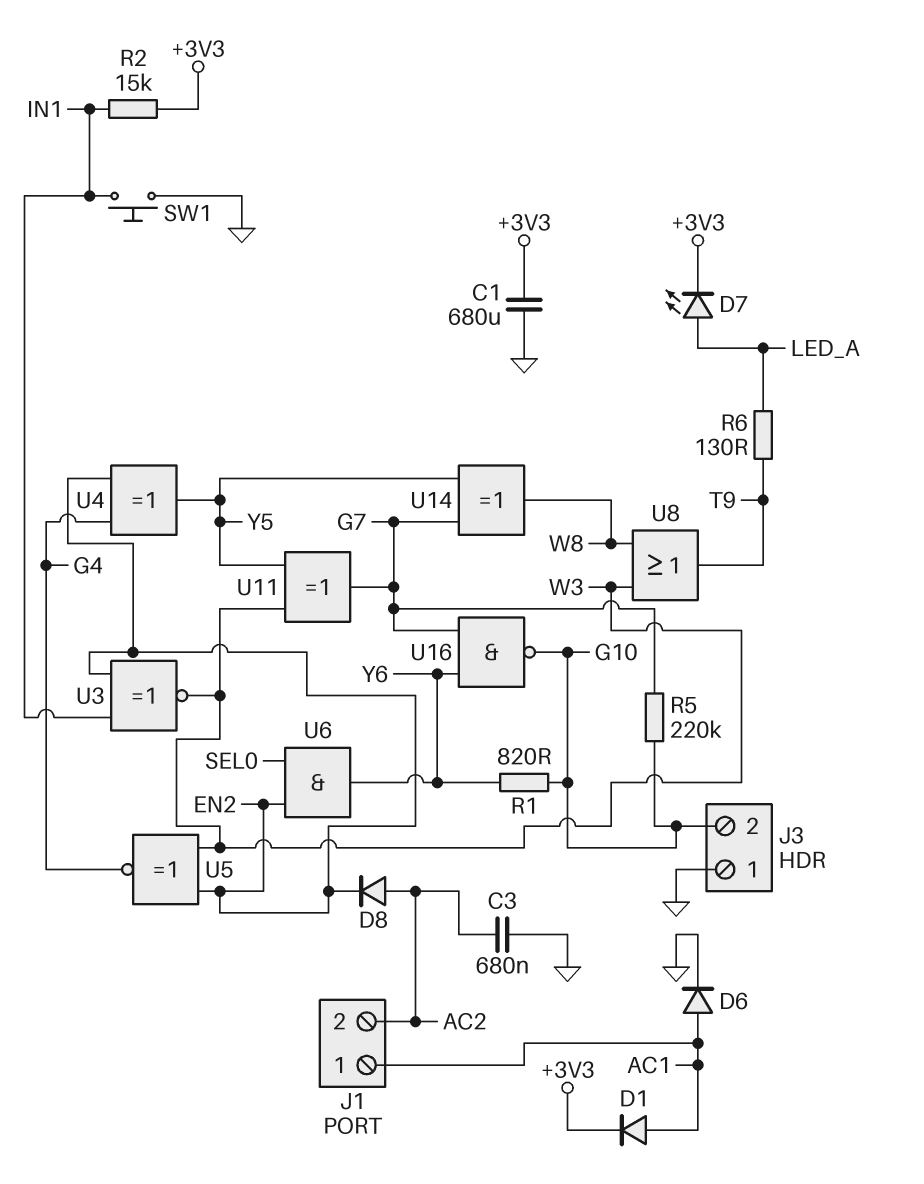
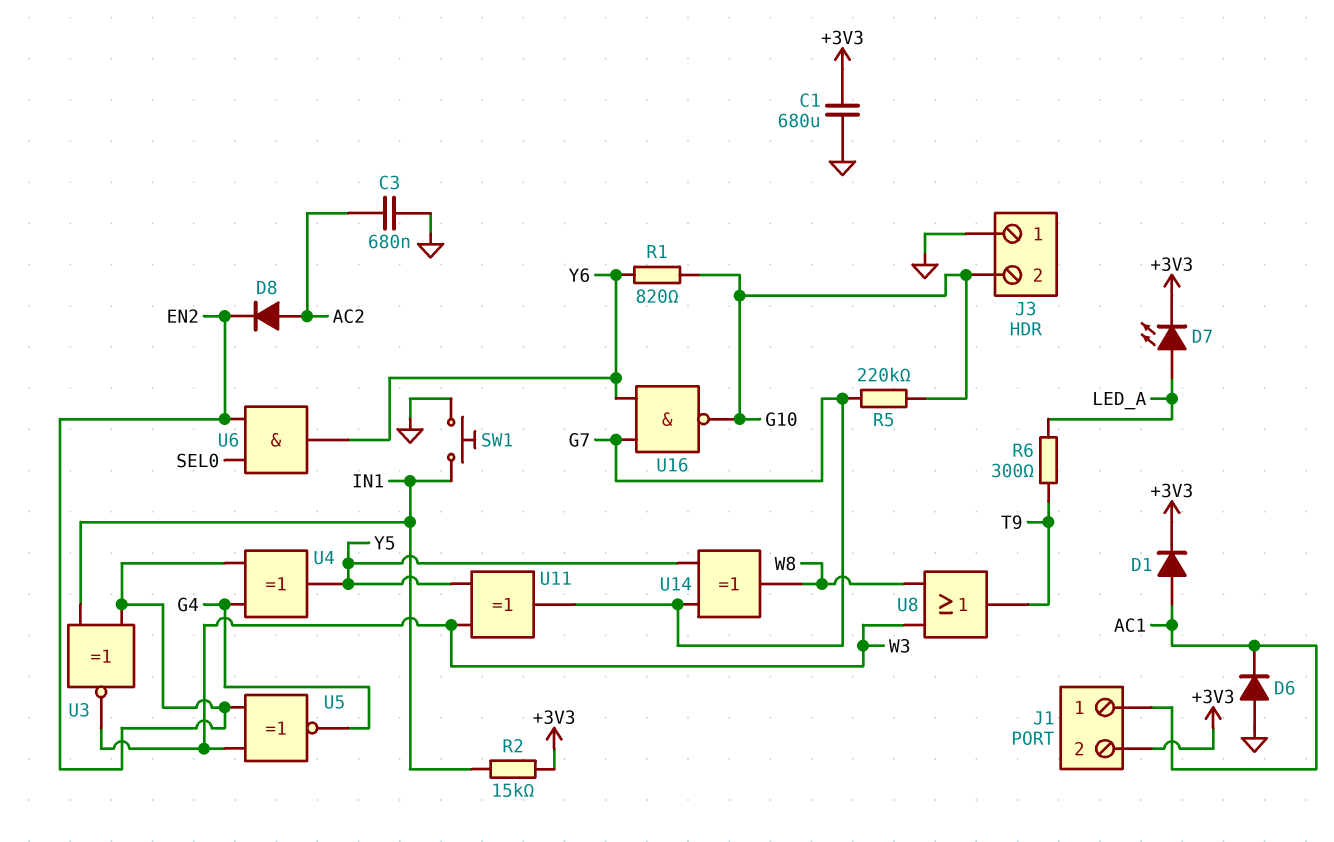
D6: diode (A AC1, K GND) -> diode (A GND, K AC1)
J1 pin 2: AC2 -> +3V3
R6: 130 (LED_A, T9) -> 300 (LED_A, T9)

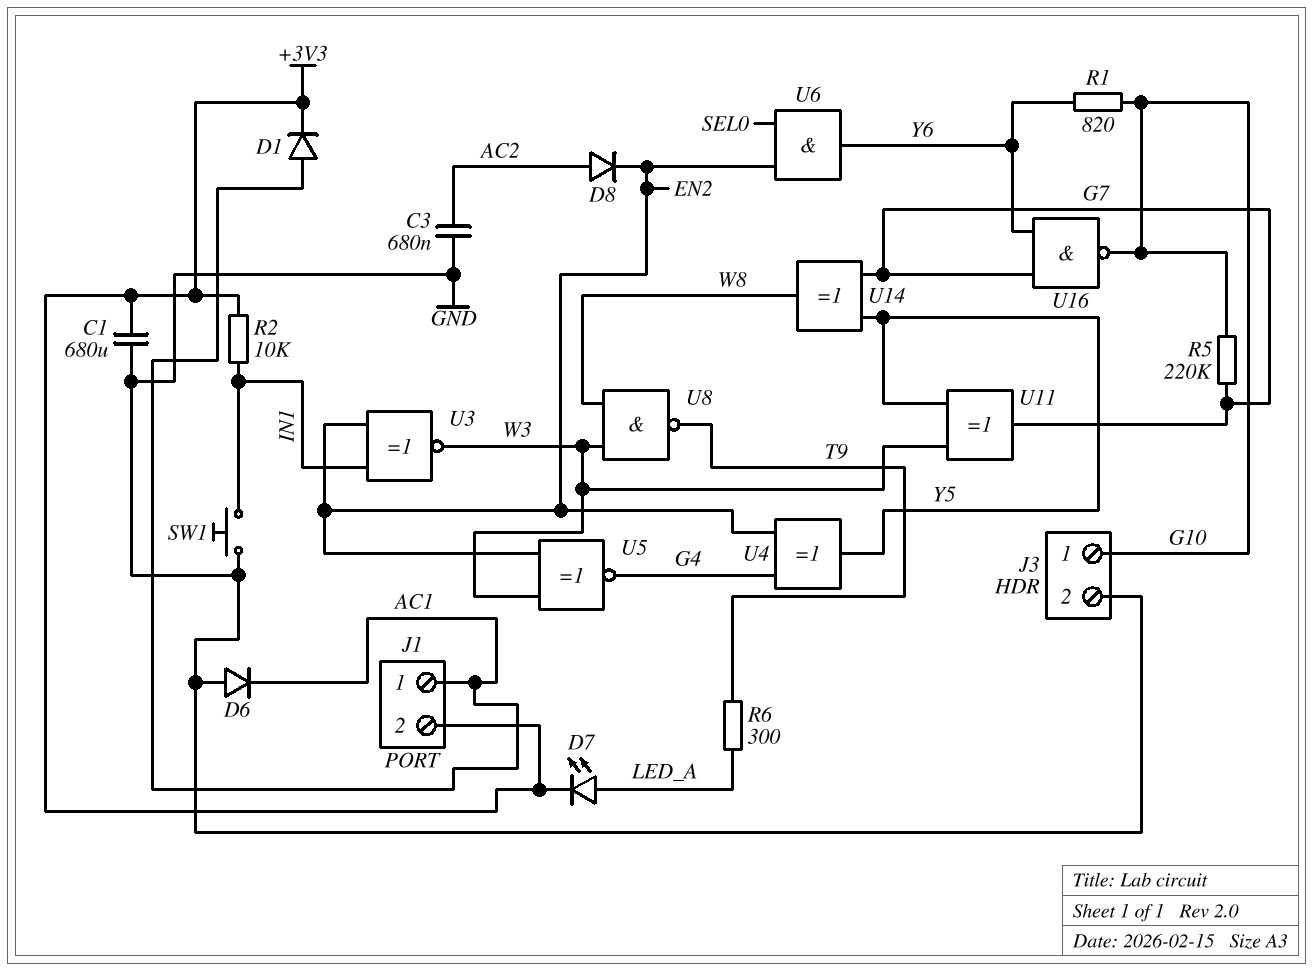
J3 pin 1: GND -> G10
J3 pin 2: G10 -> GND
R2: 15k (+3V3, IN1) -> 10k (+3V3, IN1)
U8: OR (in W3, in W8, out T9) -> NAND (in W3, in W8, out T9)

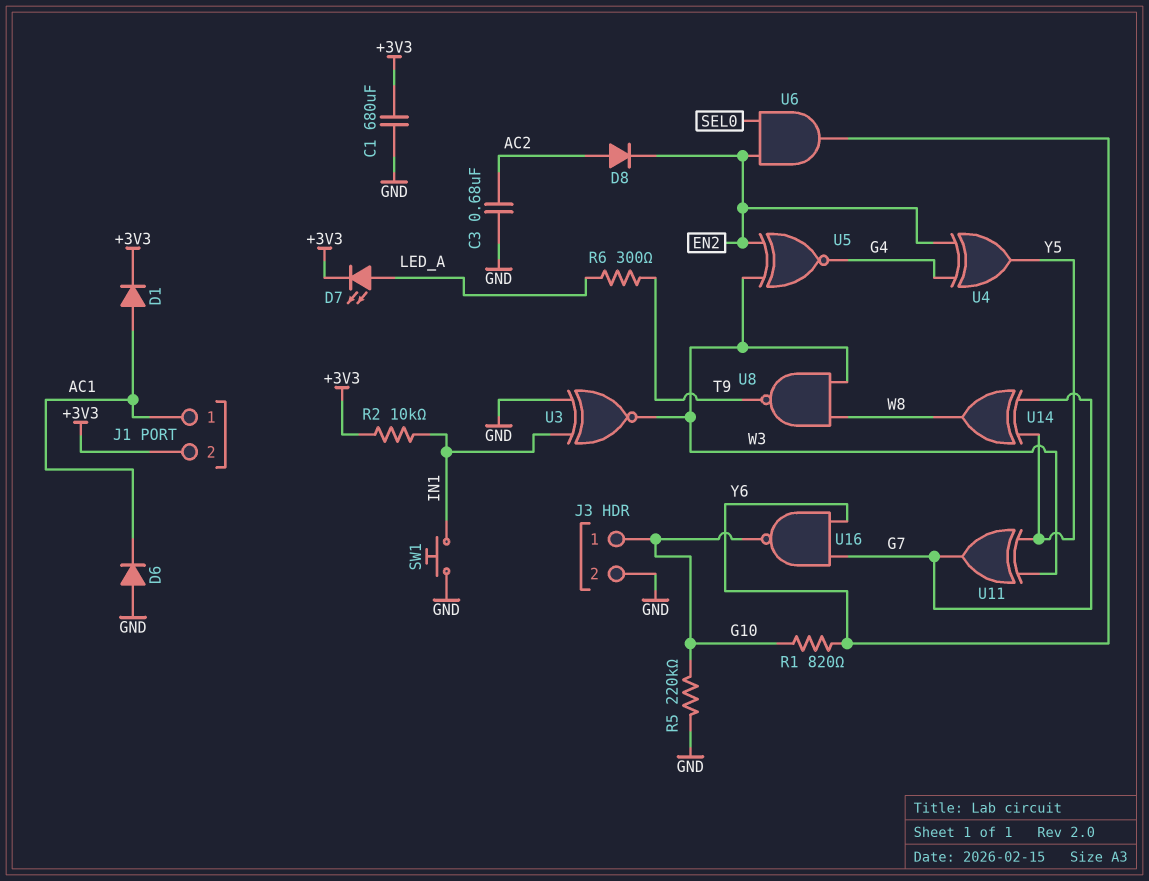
R5: 220k (G7, G10) -> 220k (G10, GND)
U3: XNOR (in EN2, in IN1, out W3) -> XNOR (in GND, in IN1, out W3)

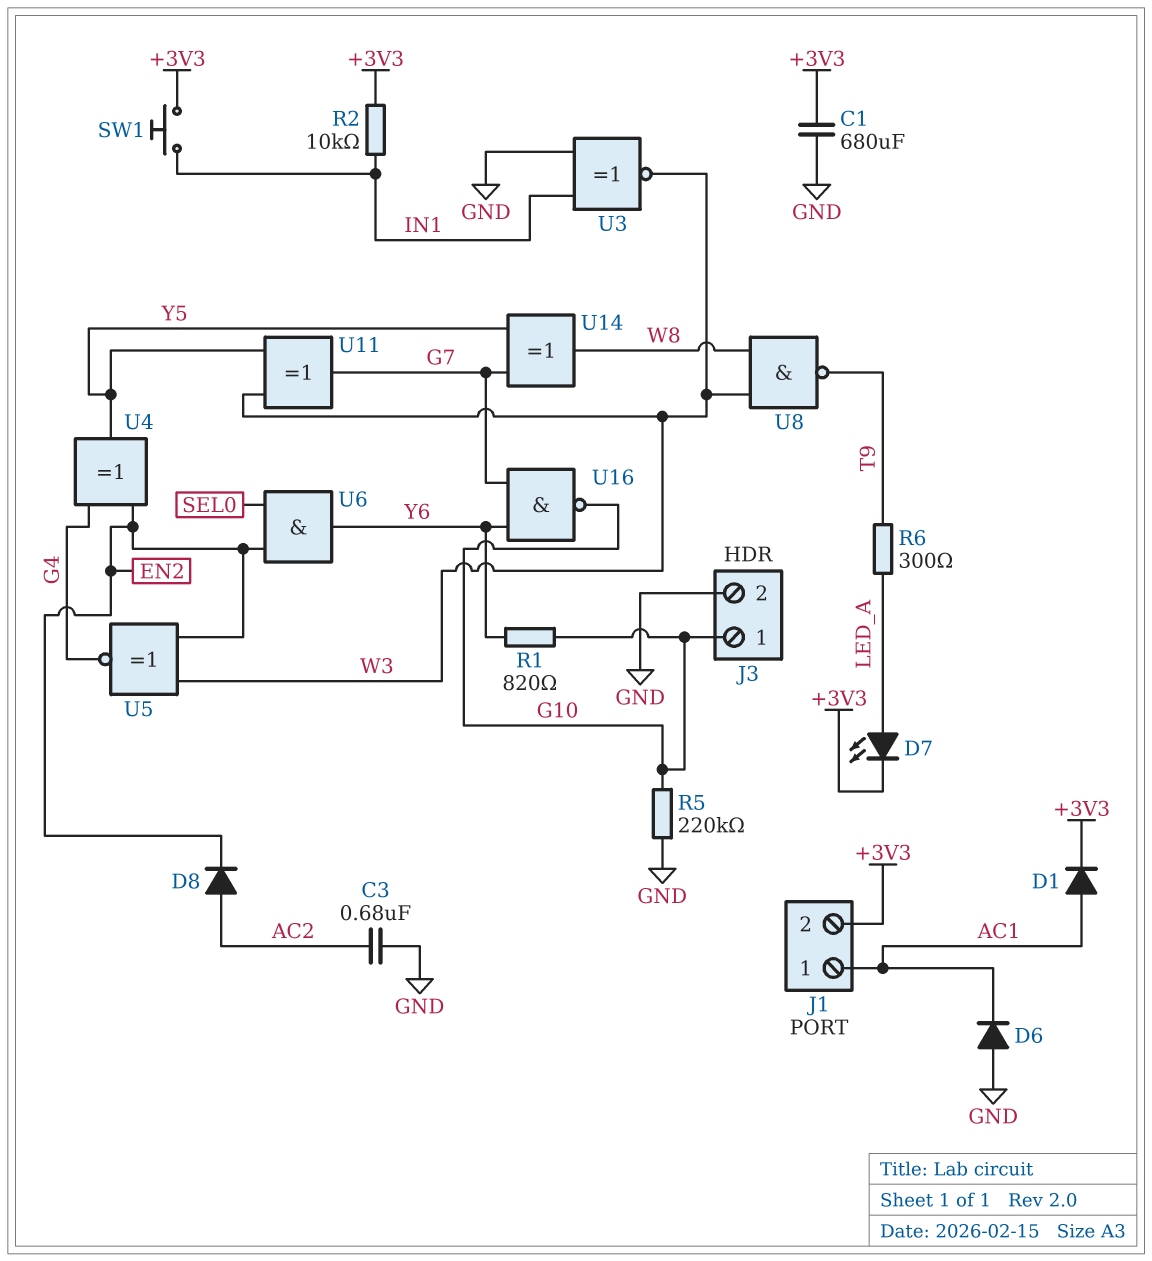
SW1: button (GND, IN1) -> button (+3V3, IN1)

